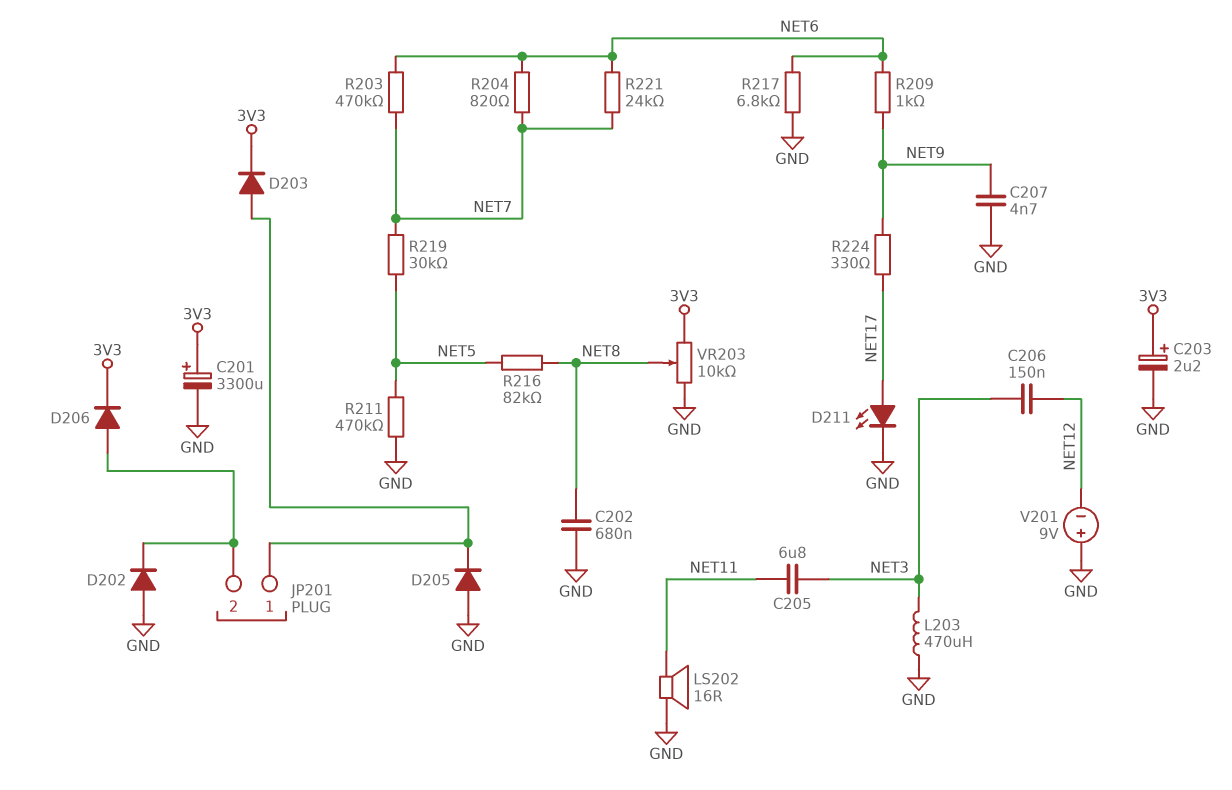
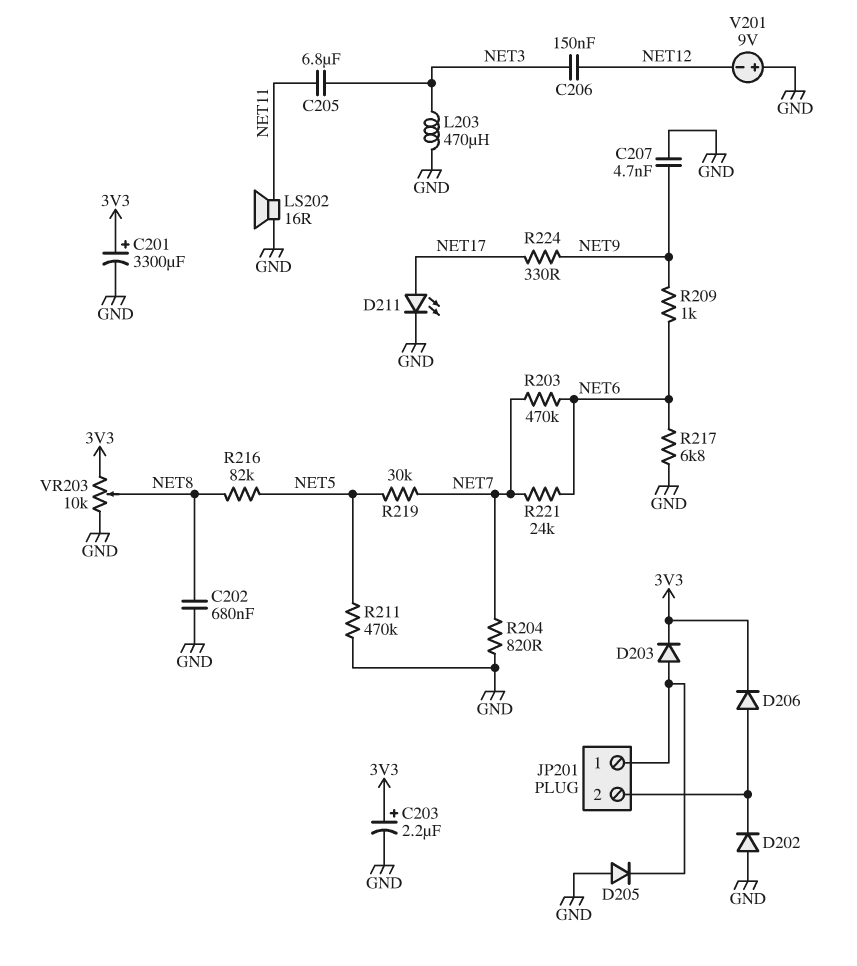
R204: 820 (NET6, NET7) -> 820 (GND, NET7)

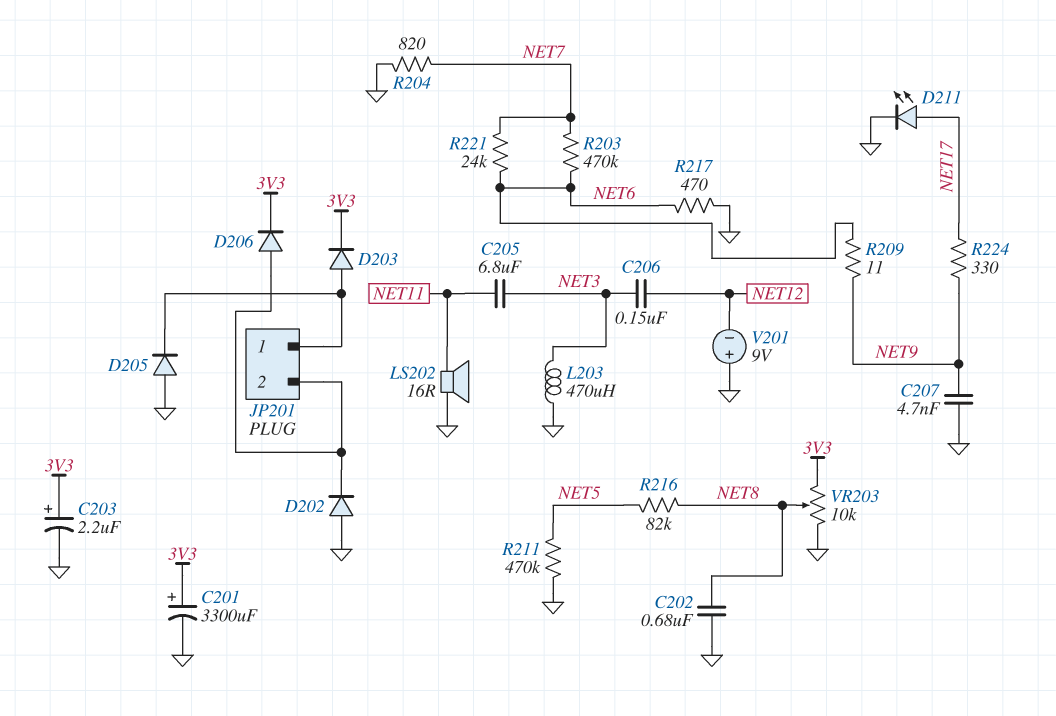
R209: 1k (NET6, NET9) -> 11 (NET6, NET9)
R217: 6.8k (GND, NET6) -> 470 (GND, NET6)
R219: 30k (NET5, NET7) -> none

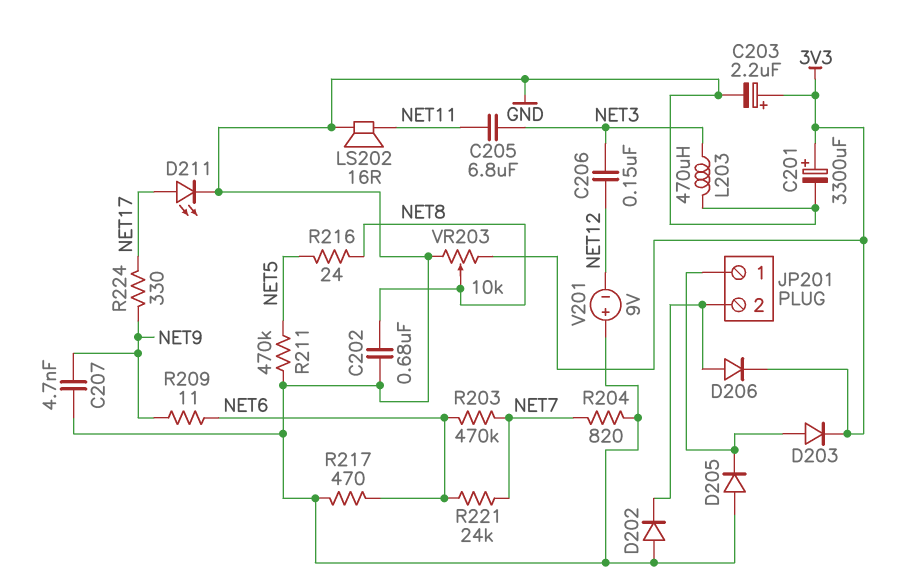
R216: 82k (NET5, NET8) -> 24 (NET5, NET8)

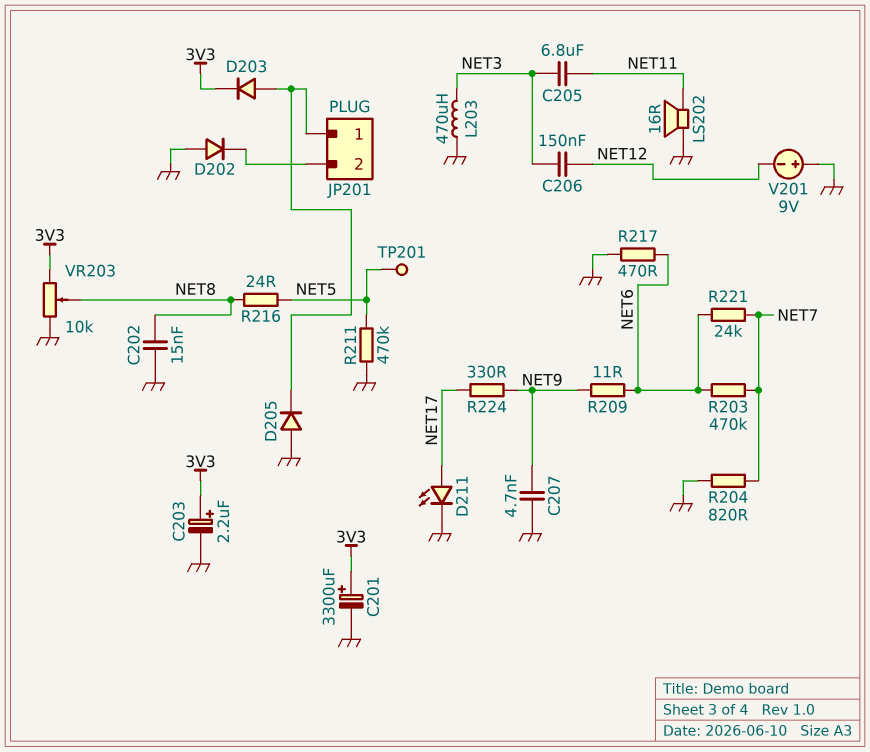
C202: 680nF (GND, NET8) -> 15nF (GND, NET8)
D206: diode (A JP201/2, K 3V3) -> none
TP201: none -> test point (NET5)

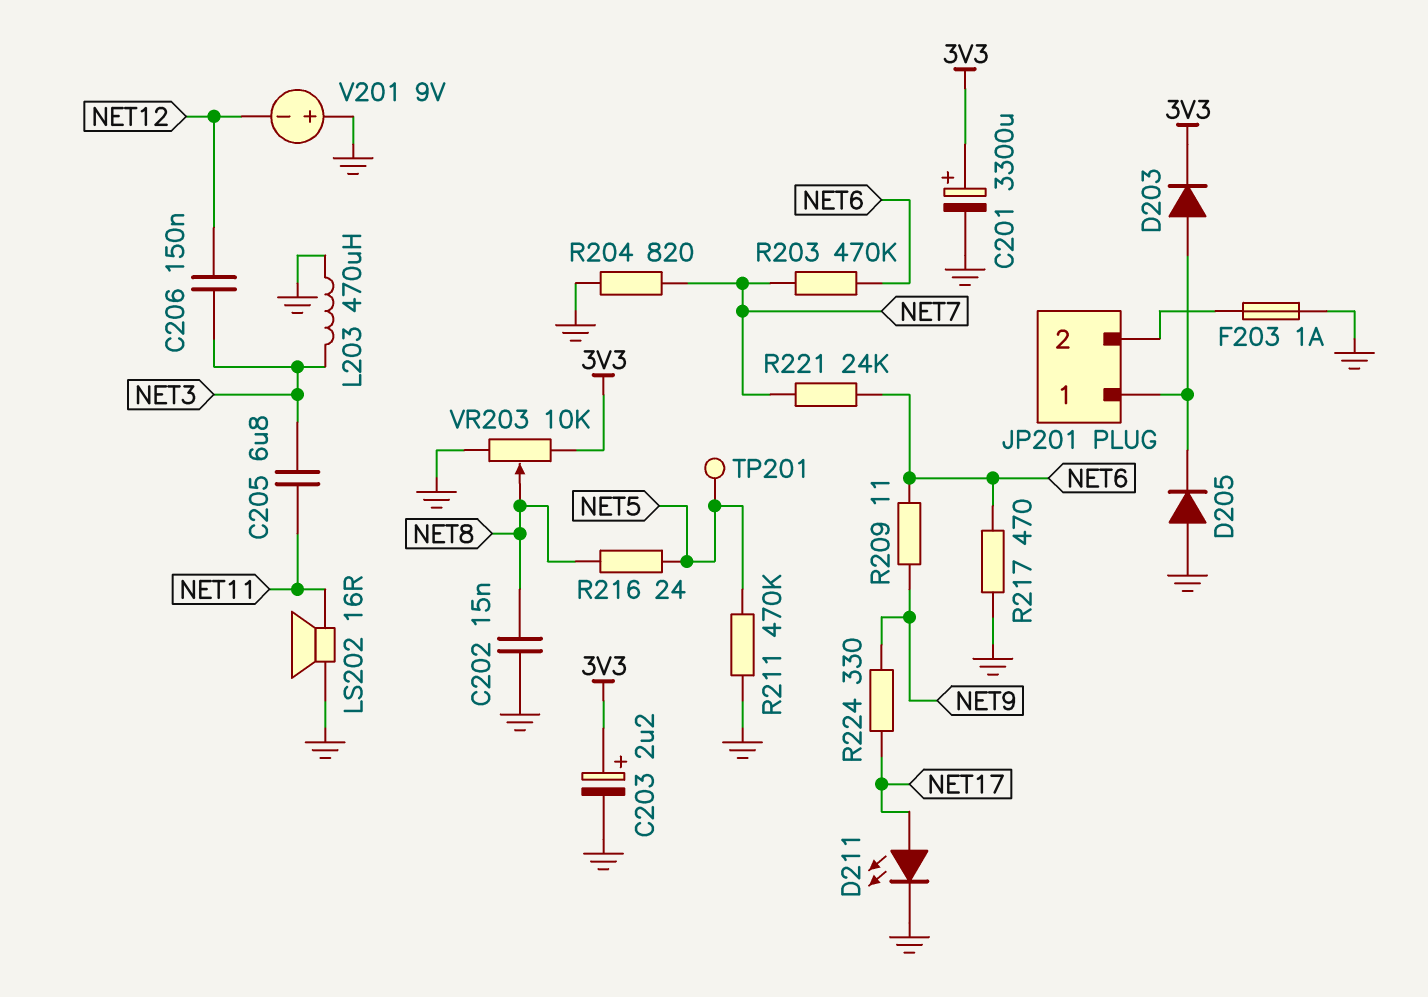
C207: 4.7nF (GND, NET9) -> none
D202: diode (A GND, K JP201/2) -> none
F203: none -> 1A (GND, JP201/2)

